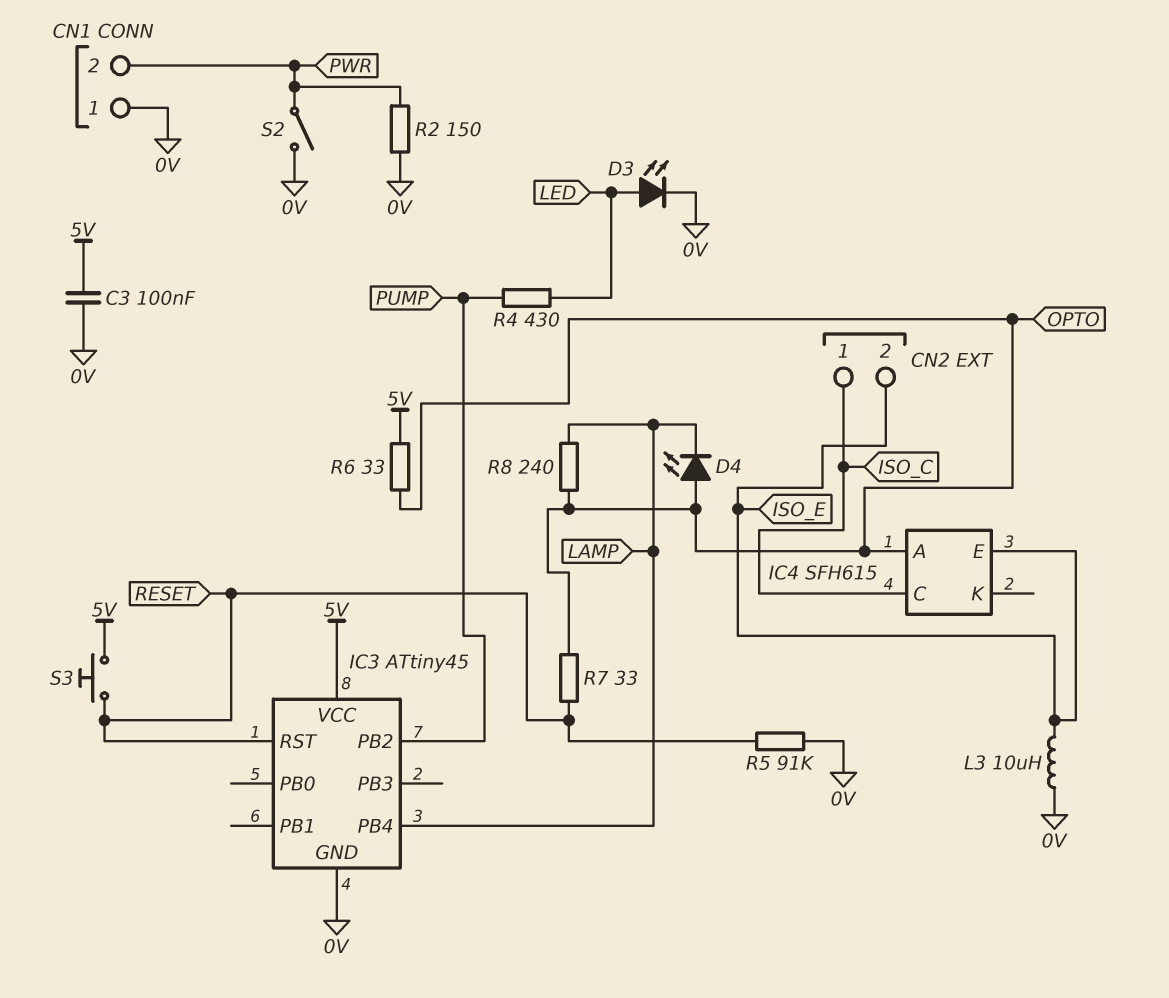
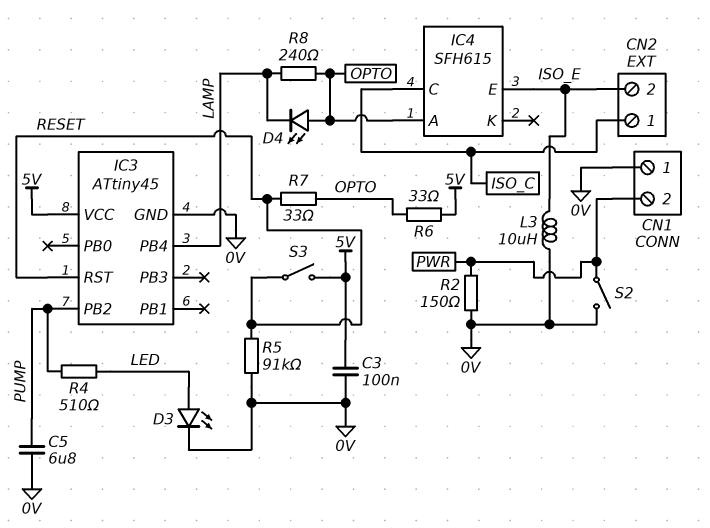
C5: none -> 6.8uF (0V, PUMP)
R4: 430 (LED, PUMP) -> 510 (LED, PUMP)
S3: button (5V, RESET) -> switch (5V, RESET)

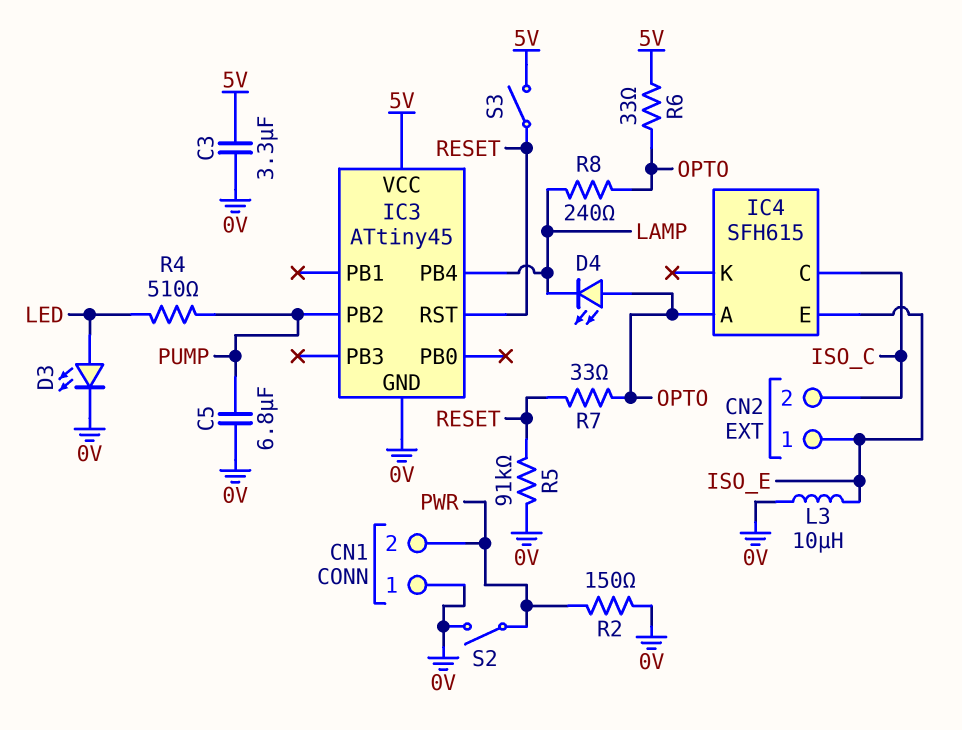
C3: 100nF (0V, 5V) -> 3.3uF (0V, 5V)
CN2 pin 1: ISO_C -> ISO_E
CN2 pin 2: ISO_E -> ISO_C

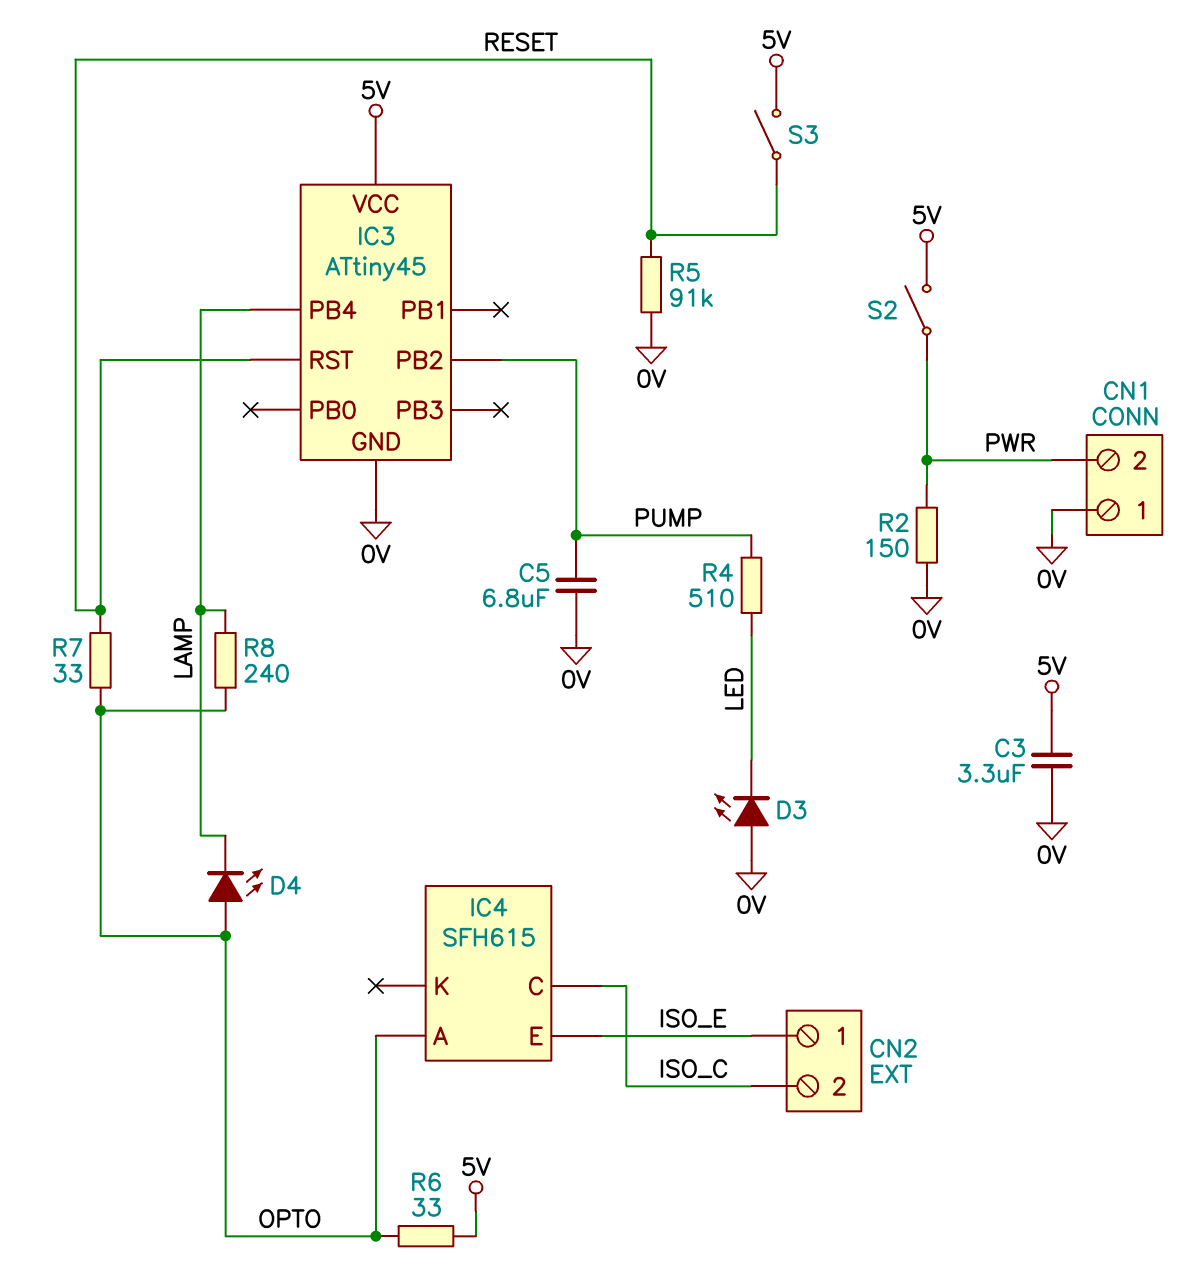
D3: LED (A LED, K 0V) -> LED (A 0V, K LED)
L3: 10uH (0V, ISO_E) -> none
S2: switch (0V, PWR) -> switch (5V, PWR)

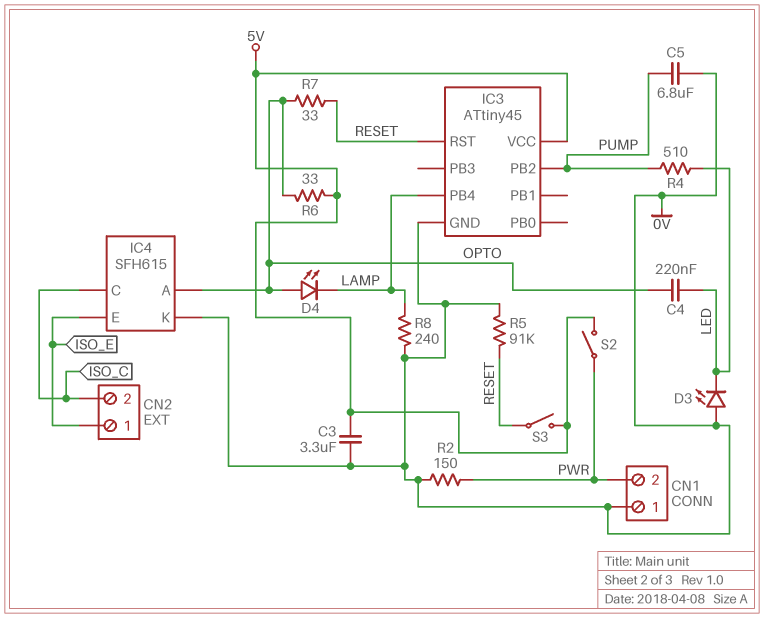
C4: none -> 220nF (LED, OPTO)
IC4 pin K: none -> 0V
R8: 240 (LAMP, OPTO) -> 240 (0V, LAMP)

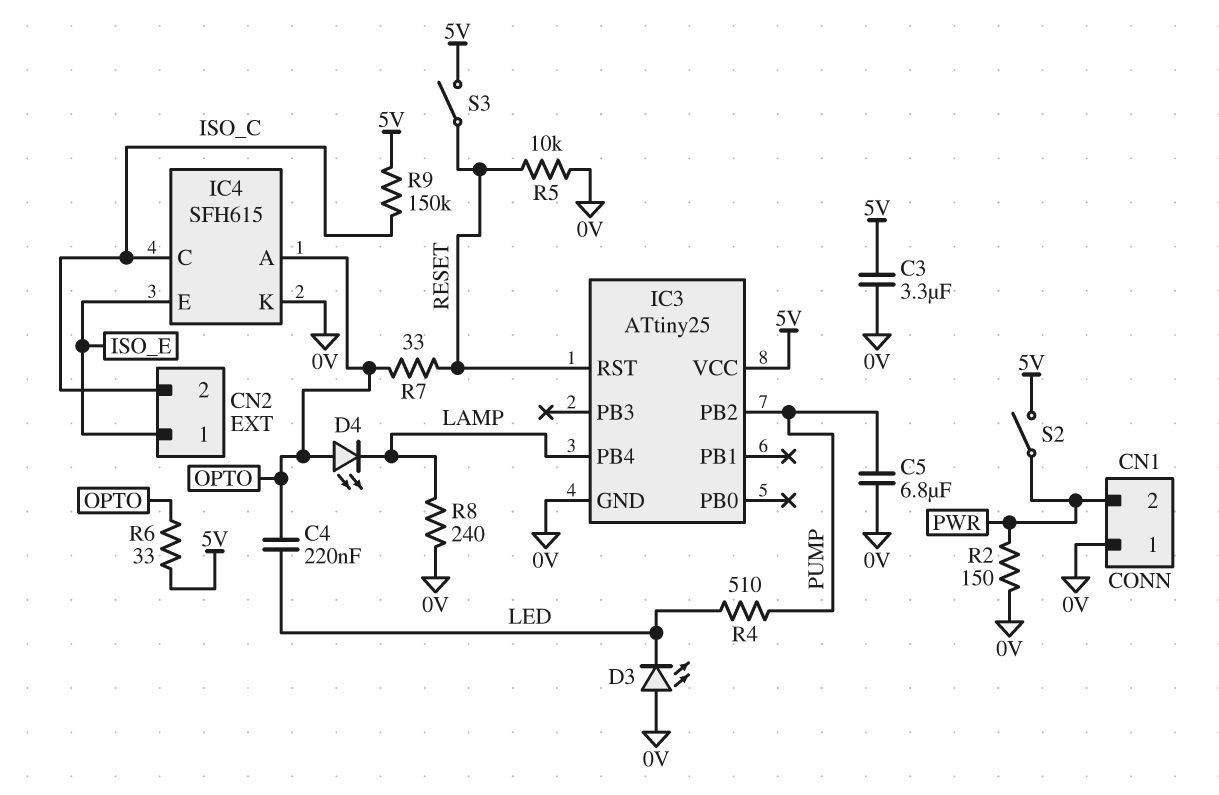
IC3: ATtiny45 -> ATtiny25
R5: 91k (0V, RESET) -> 10k (0V, RESET)
R9: none -> 150k (5V, ISO_C)

